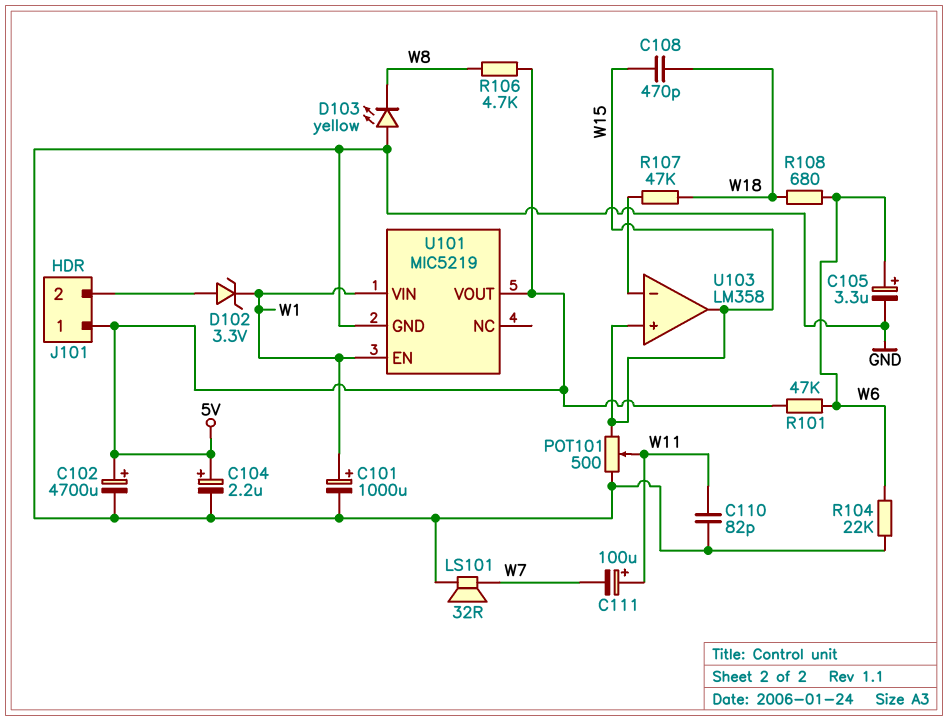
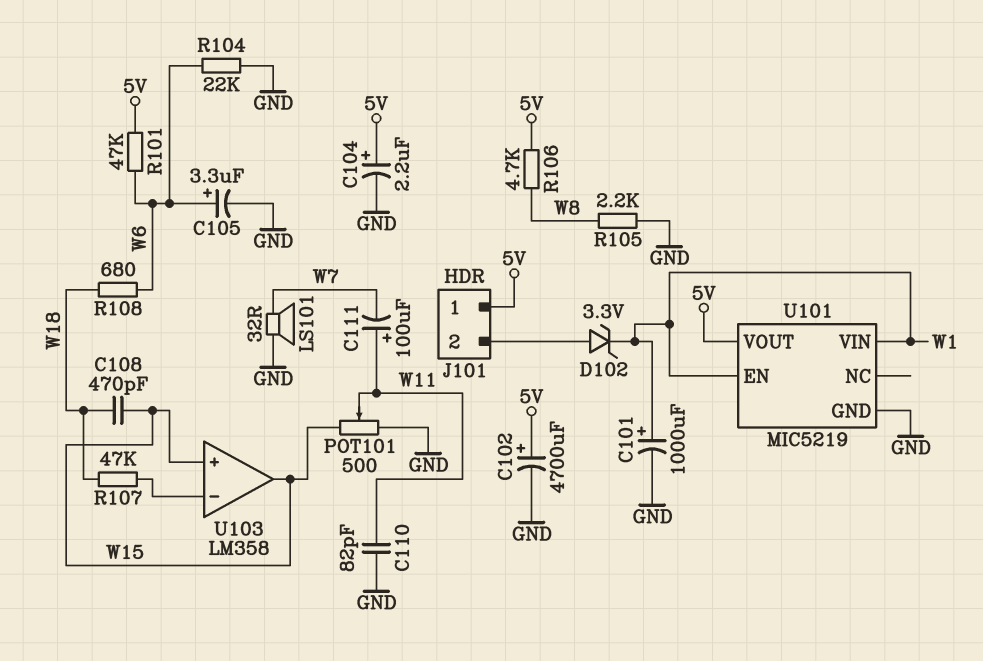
D103: LED yellow (A GND, K W8) -> none
R105: none -> 2.2k (GND, W8)

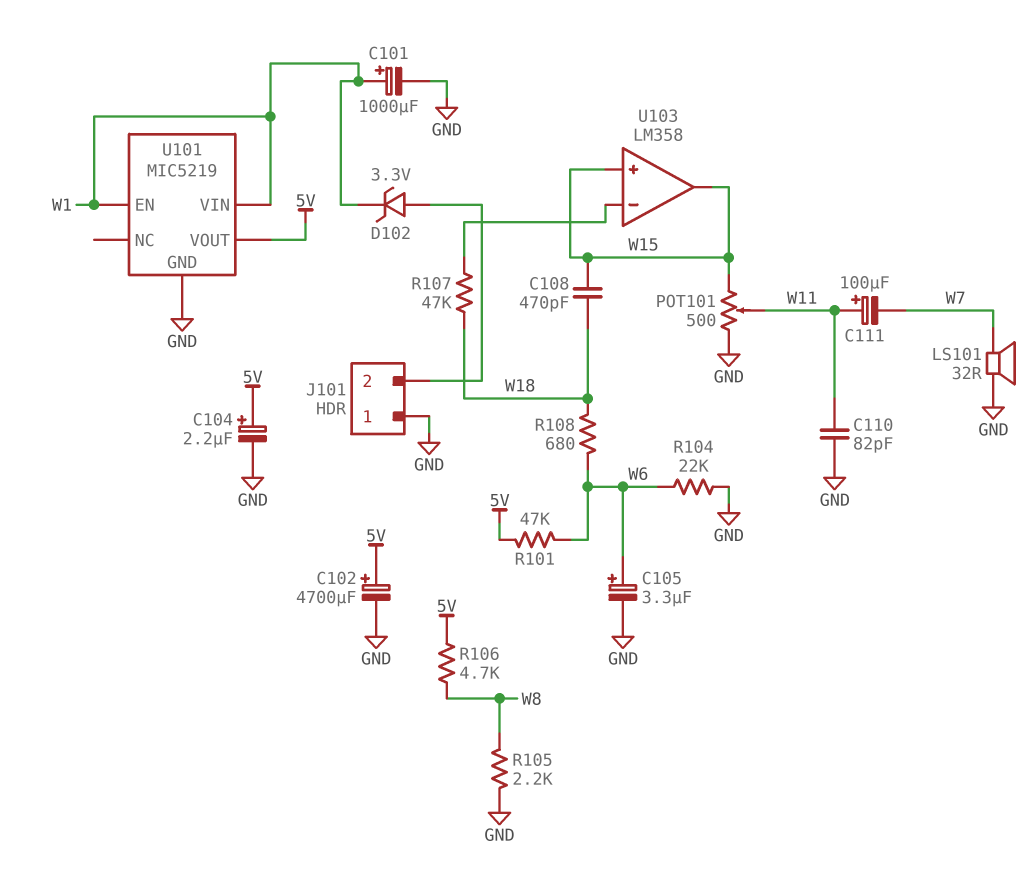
J101 pin 1: 5V -> GND

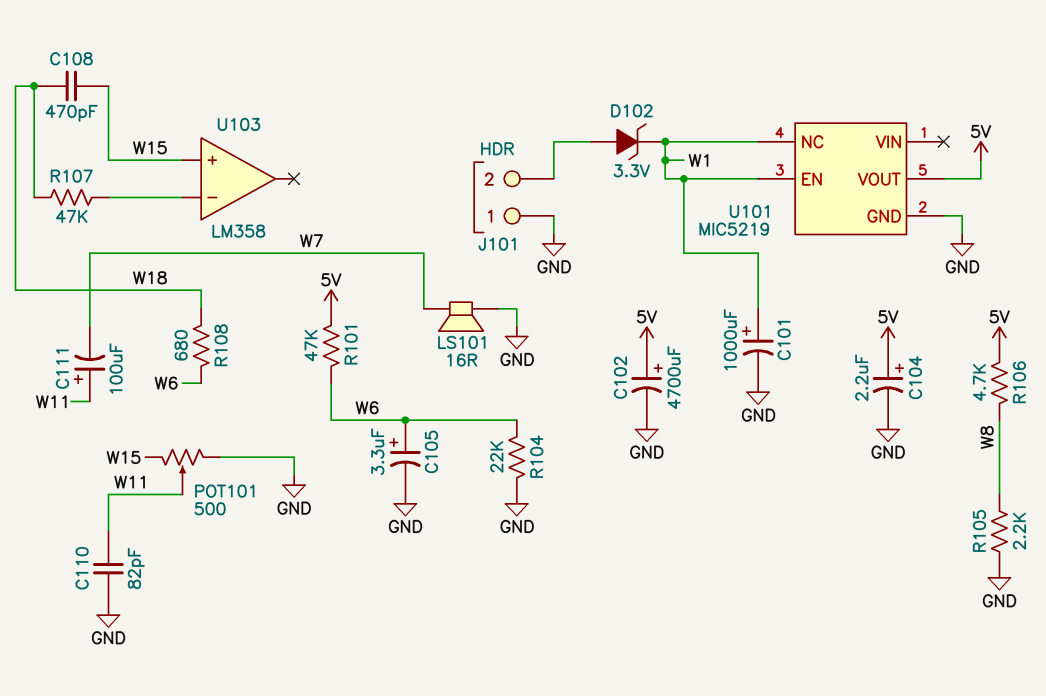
LS101: speaker 32R (GND, W7) -> speaker 16R (GND, W7)
U101 pin NC: none -> W1
U101 pin VIN: W1 -> none
U103 pin out: W15 -> none

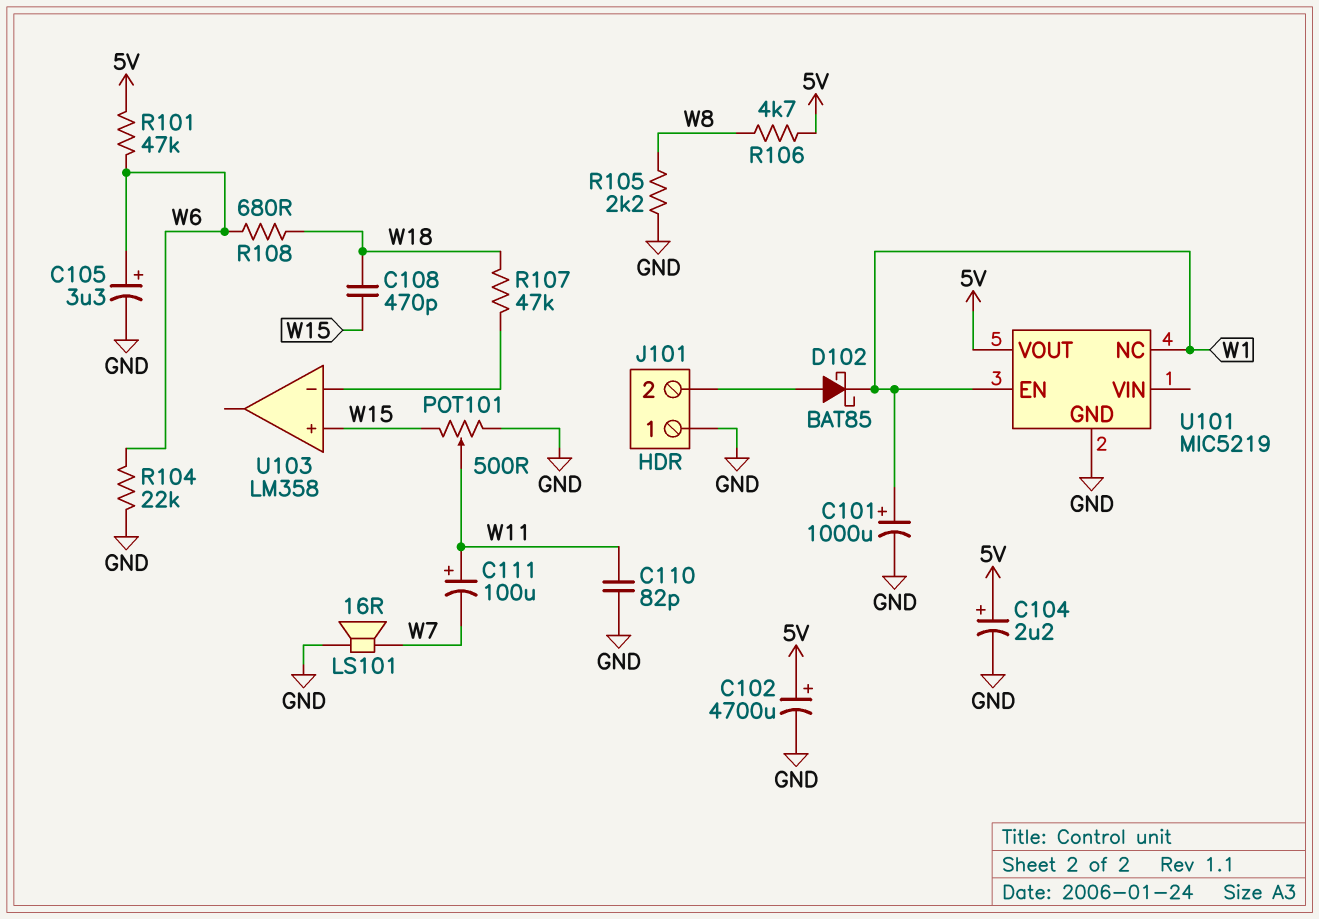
D102: zener 3.3V (A J101/2, K W1) -> schottky BAT85 (A J101/2, K W1)

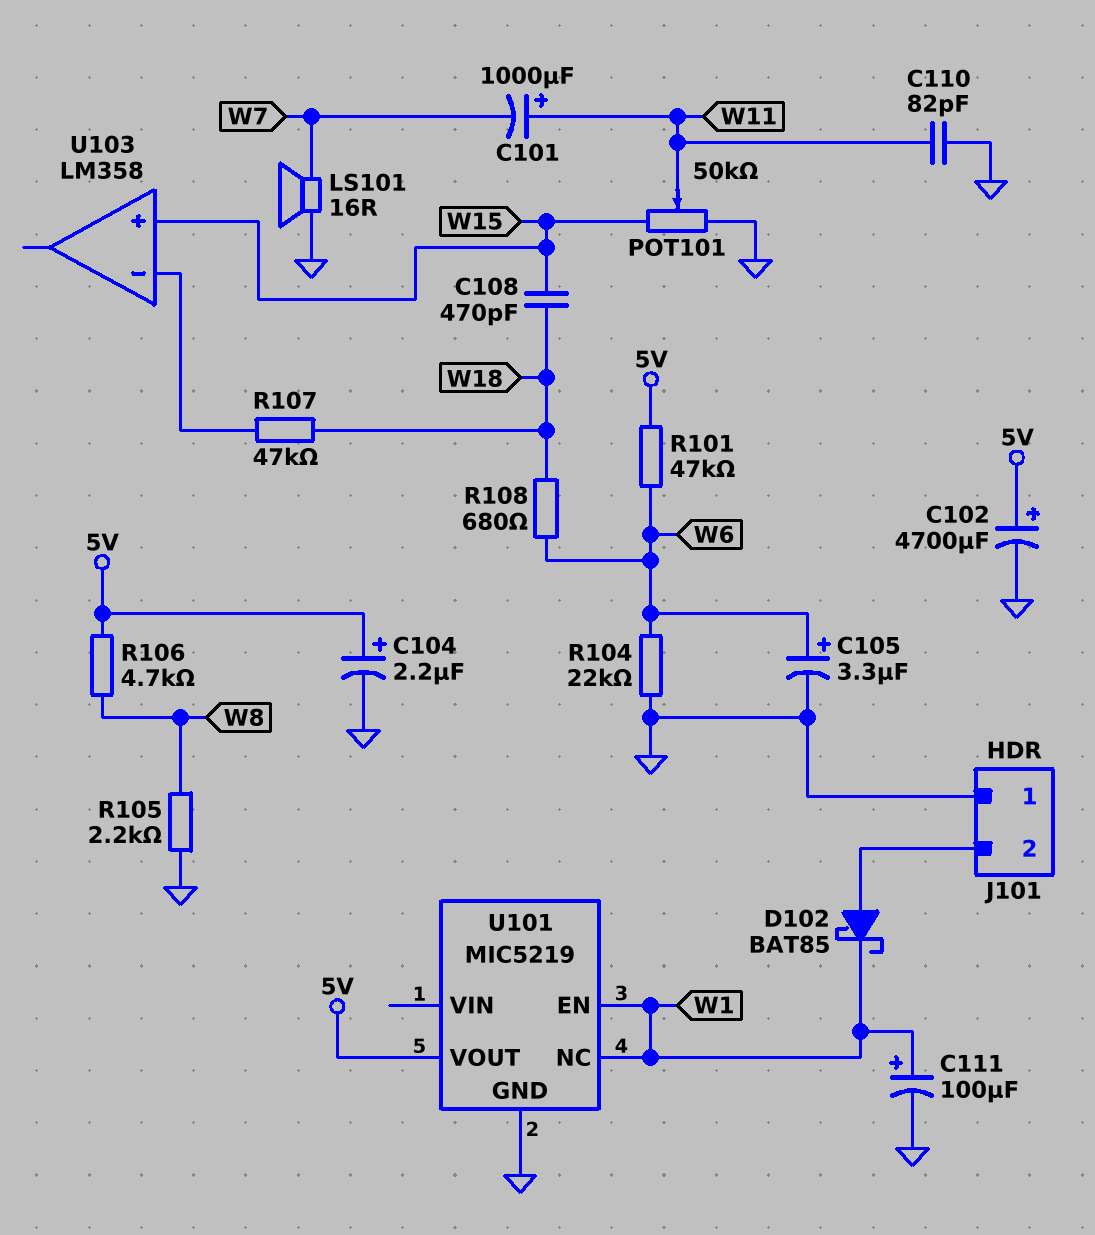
C101: 1000uF (plus W1, minus GND) -> 1000uF (plus W11, minus W7)
C111: 100uF (plus W11, minus W7) -> 100uF (plus W1, minus GND)
POT101: 500 (GND, W15, wiper W11) -> 50k (GND, W15, wiper W11)

